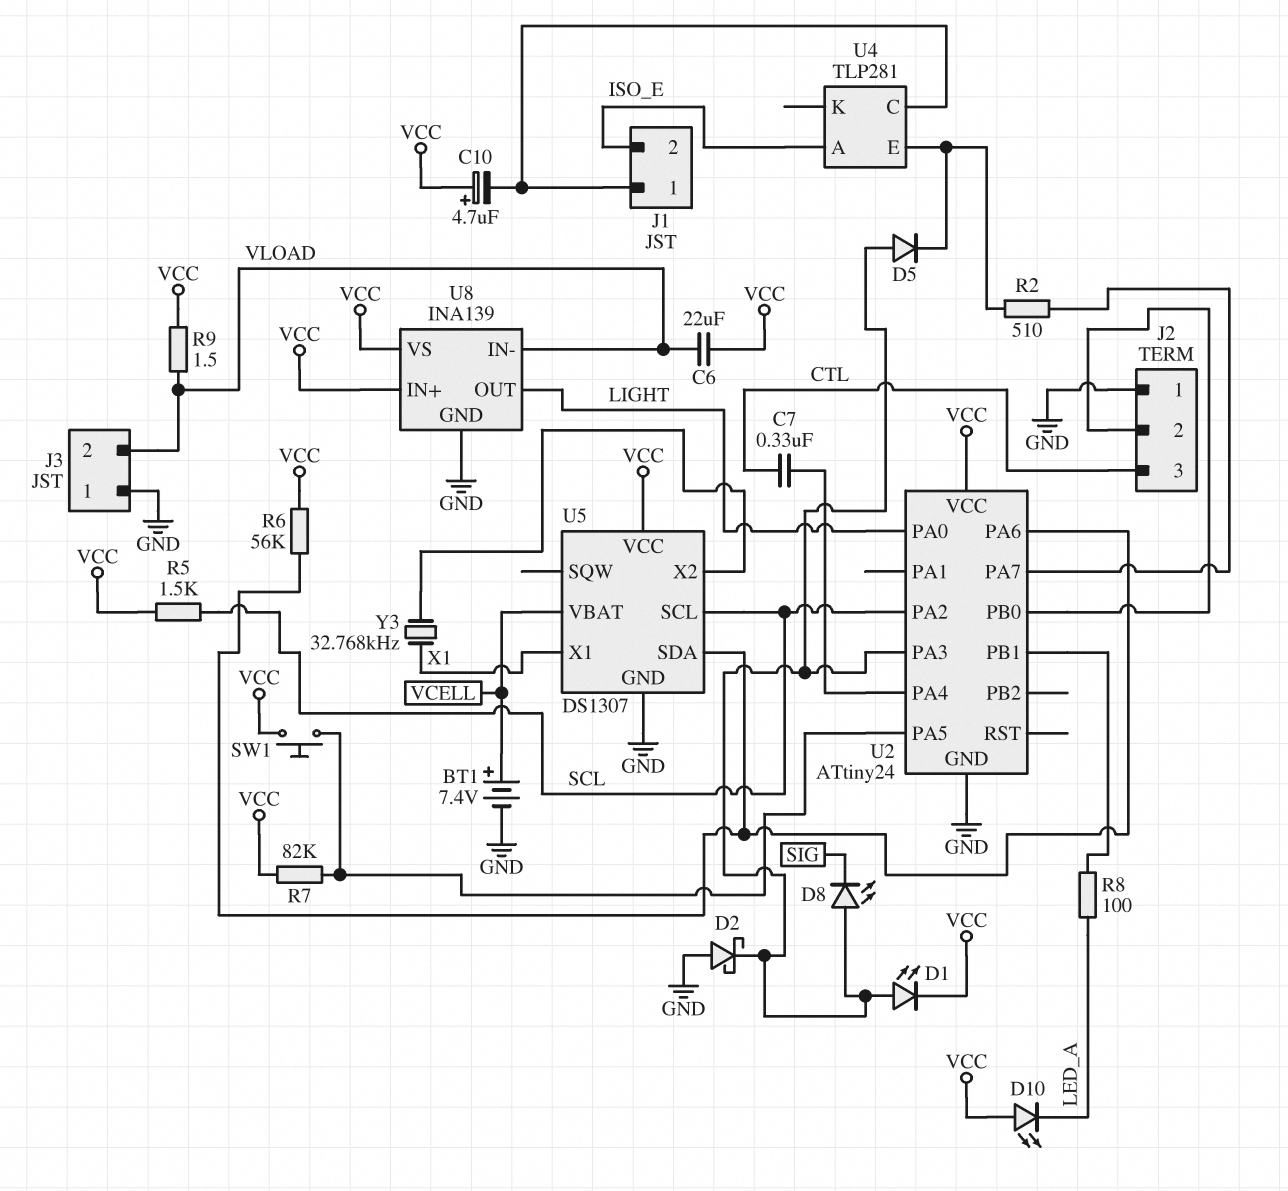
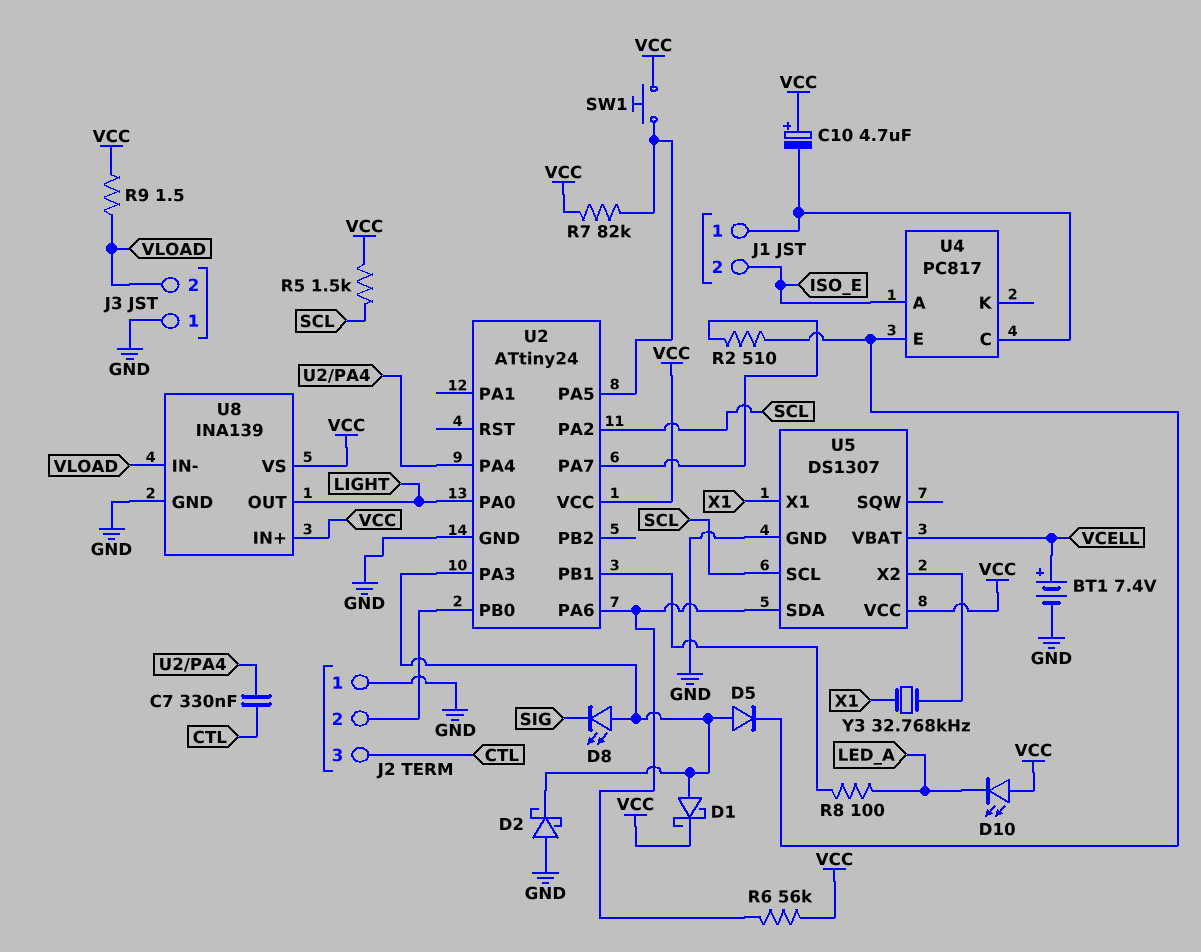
C6: 22uF (VCC, VLOAD) -> none
D1: LED (A U2/PA3, K VCC) -> schottky (A U2/PA3, K VCC)
U4: TLP281 -> PC817

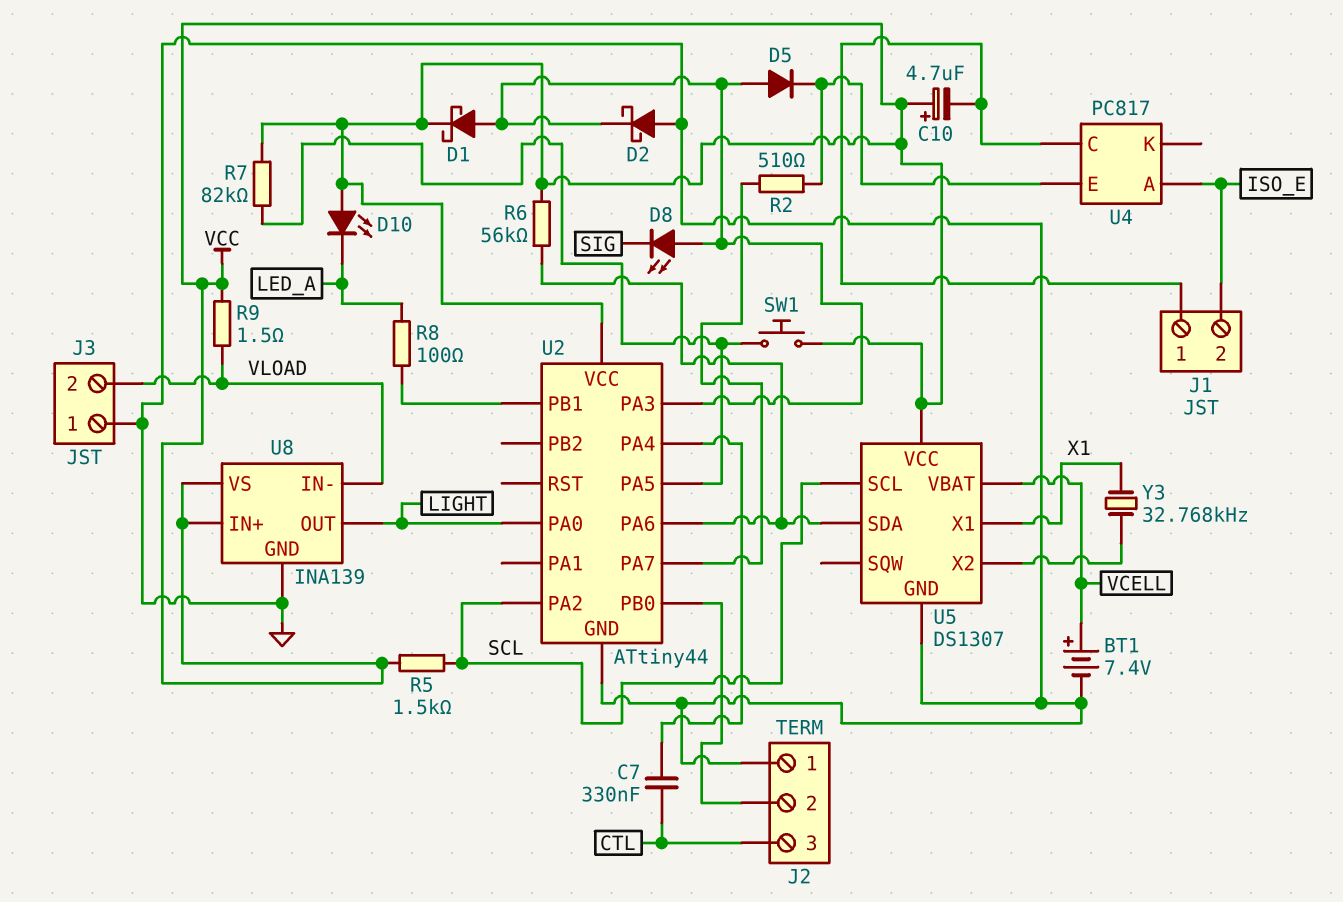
U2: ATtiny24 -> ATtiny44

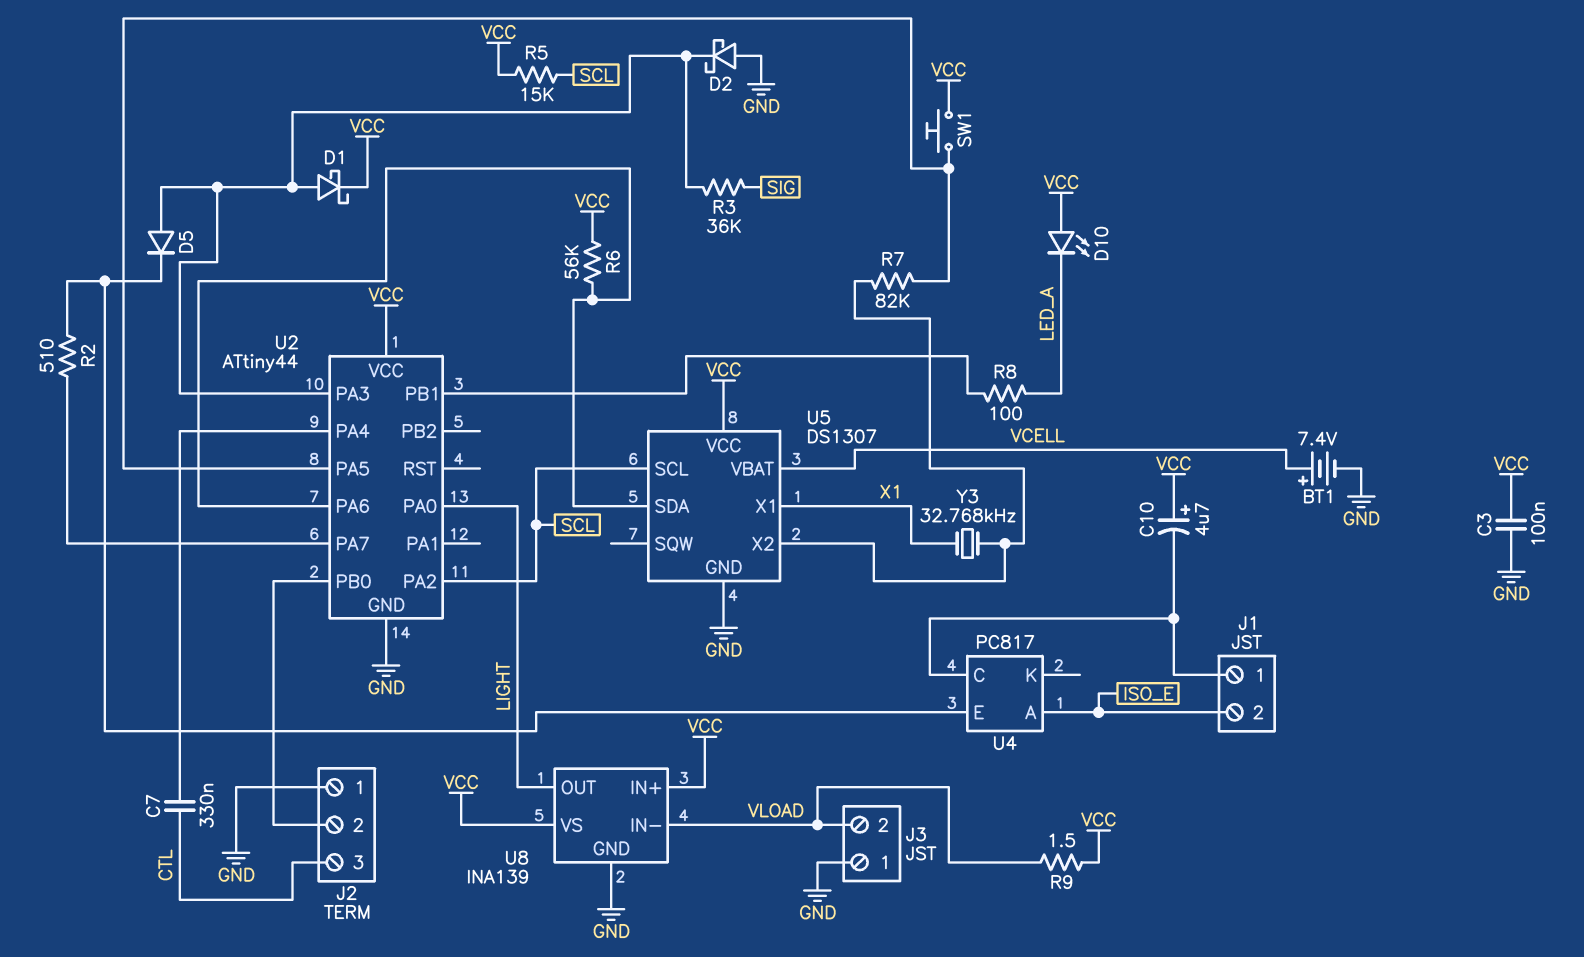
C3: none -> 100nF (GND, VCC)
D8: LED (A U2/PA3, K SIG) -> none
R3: none -> 36k (SIG, U2/PA3)
R5: 1.5k (SCL, VCC) -> 15k (SCL, VCC)
R7: 82k (U2/PA5, VCC) -> 82k (U2/PA5, U5/X2)

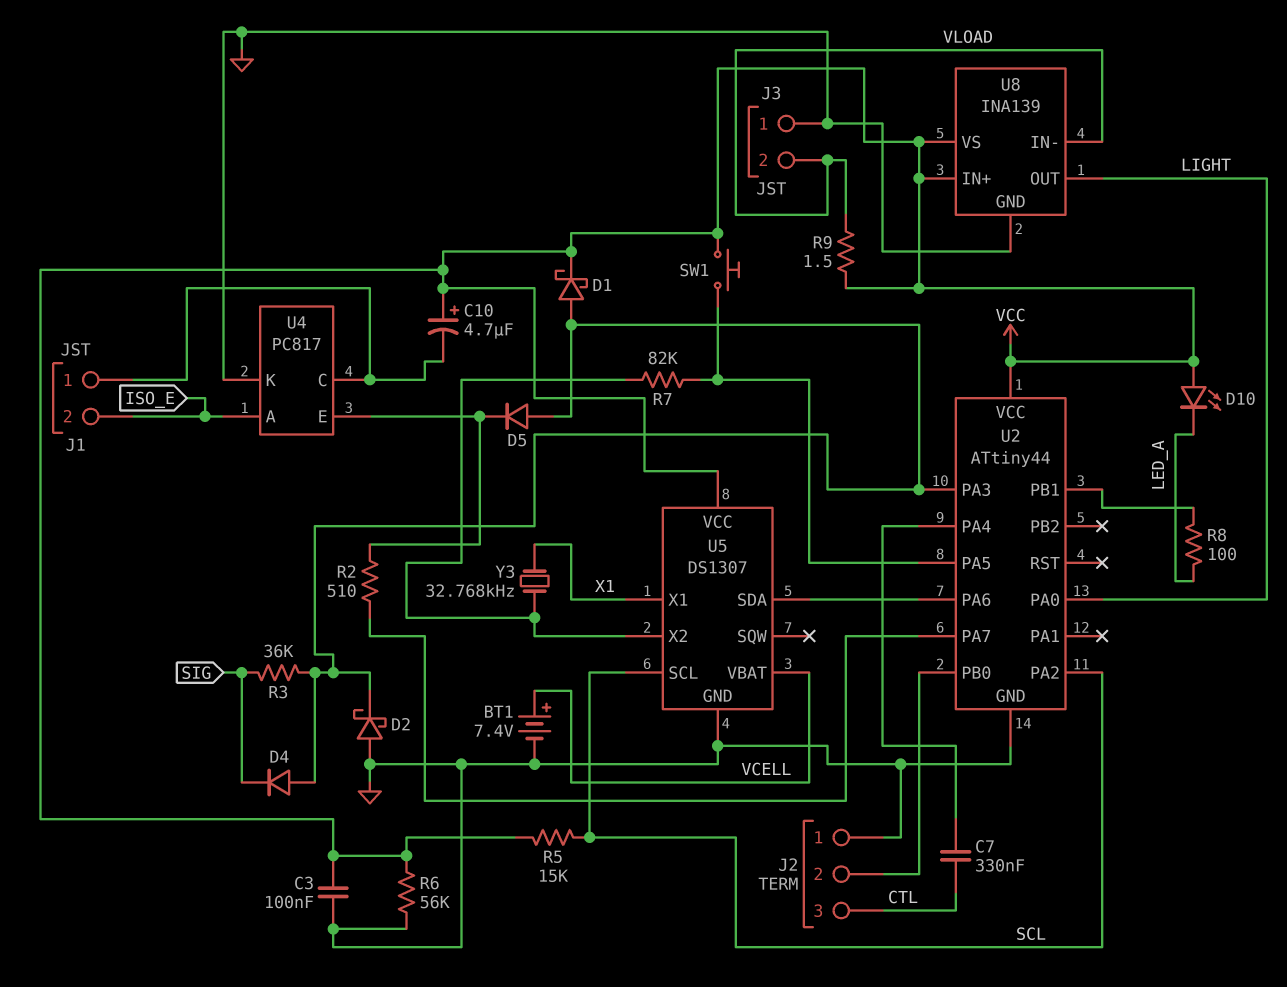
D4: none -> diode (A U2/PA3, K SIG)
R6: 56k (U2/PA6, VCC) -> 56k (GND, VCC)
U4 pin K: none -> GND

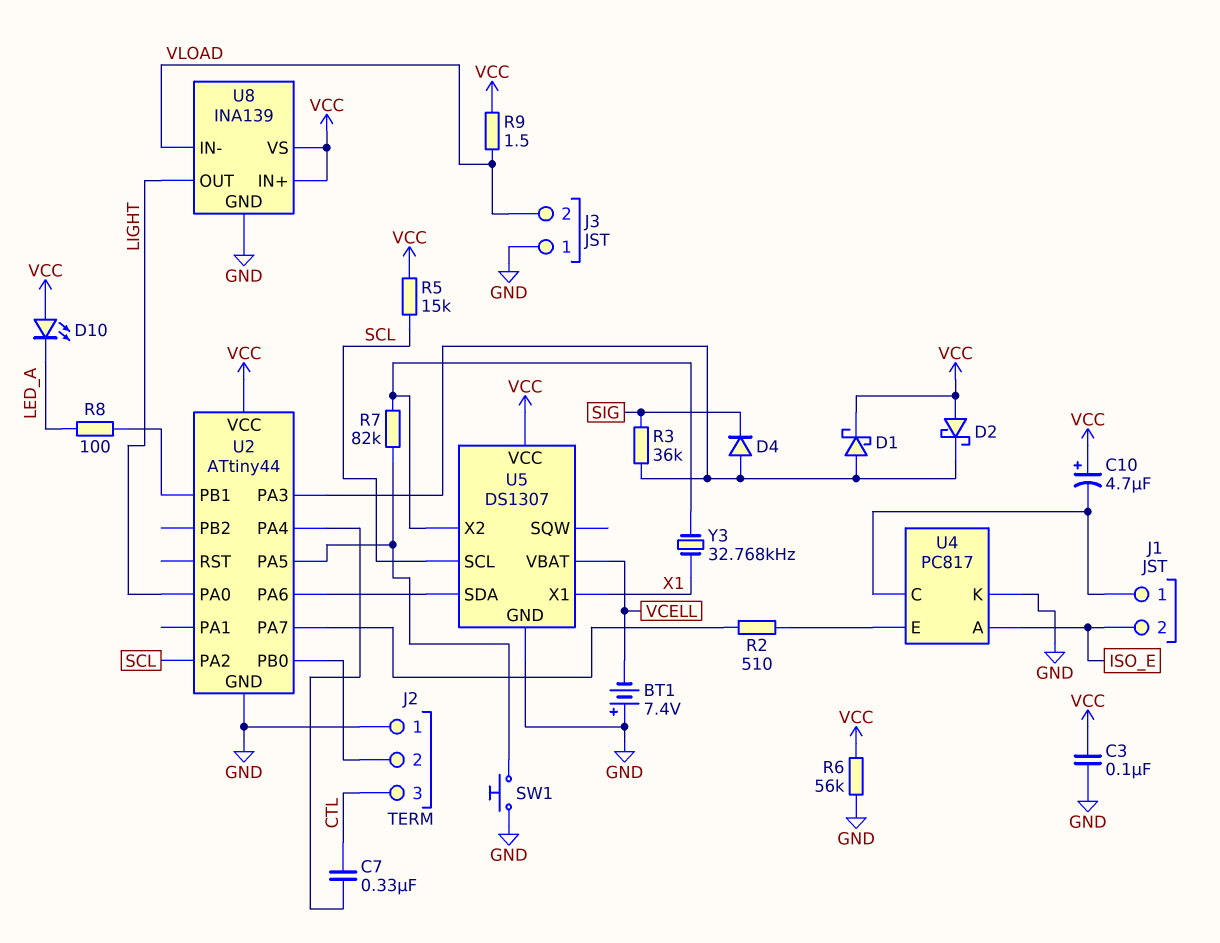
BT1: 7.4V (plus VCELL, minus GND) -> 7.4V (plus GND, minus VCELL)
D2: schottky (A GND, K U2/PA3) -> schottky (A VCC, K U2/PA3)
D5: diode (A U2/PA3, K U4/E) -> none
SW1: button (U2/PA5, VCC) -> button (GND, U2/PA5)

